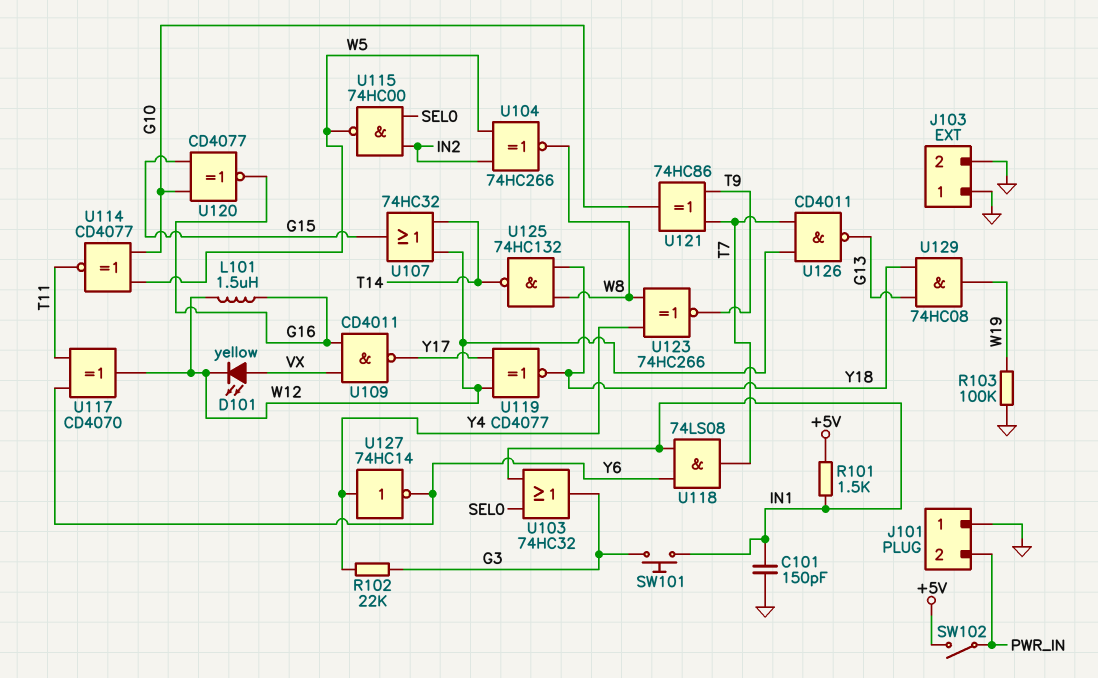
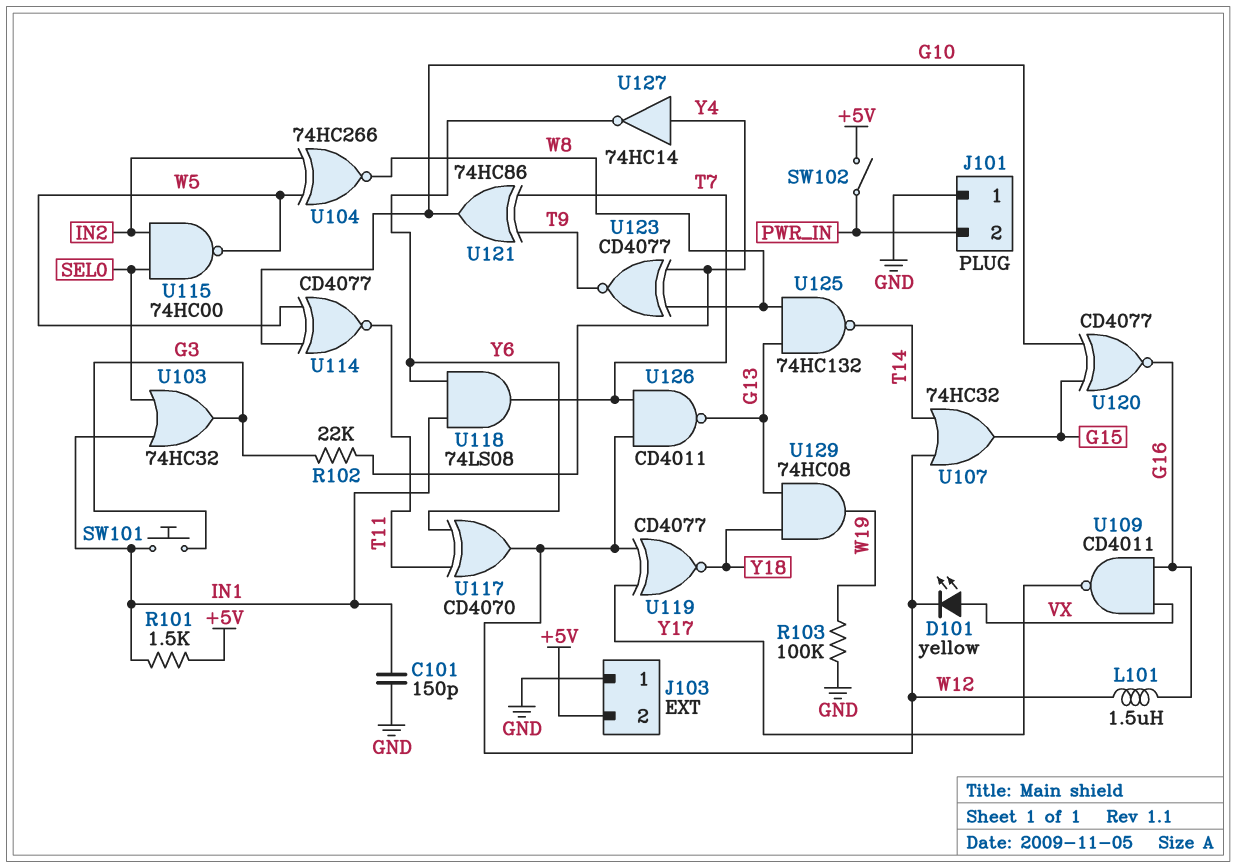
J103 pin 2: GND -> +5V
U123: XNOR 74HC266 (in W8, in Y4, out T9) -> XNOR CD4077 (in W8, in Y4, out T9)
U125: NAND 74HC132 (in W8, in Y18, out T14) -> NAND 74HC132 (in G13, in W8, out T14)

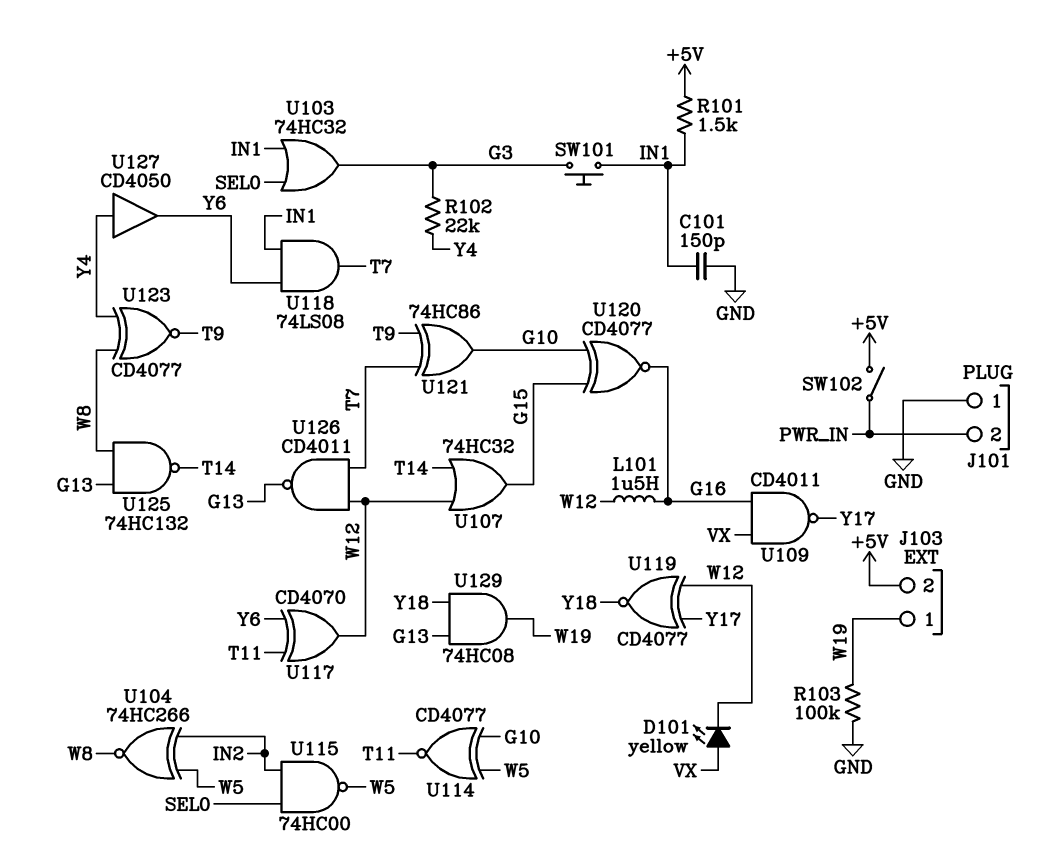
J103 pin 1: GND -> W19
U127: NOT 74HC14 (in Y4, out Y6) -> buffer CD4050 (in Y4, out Y6)

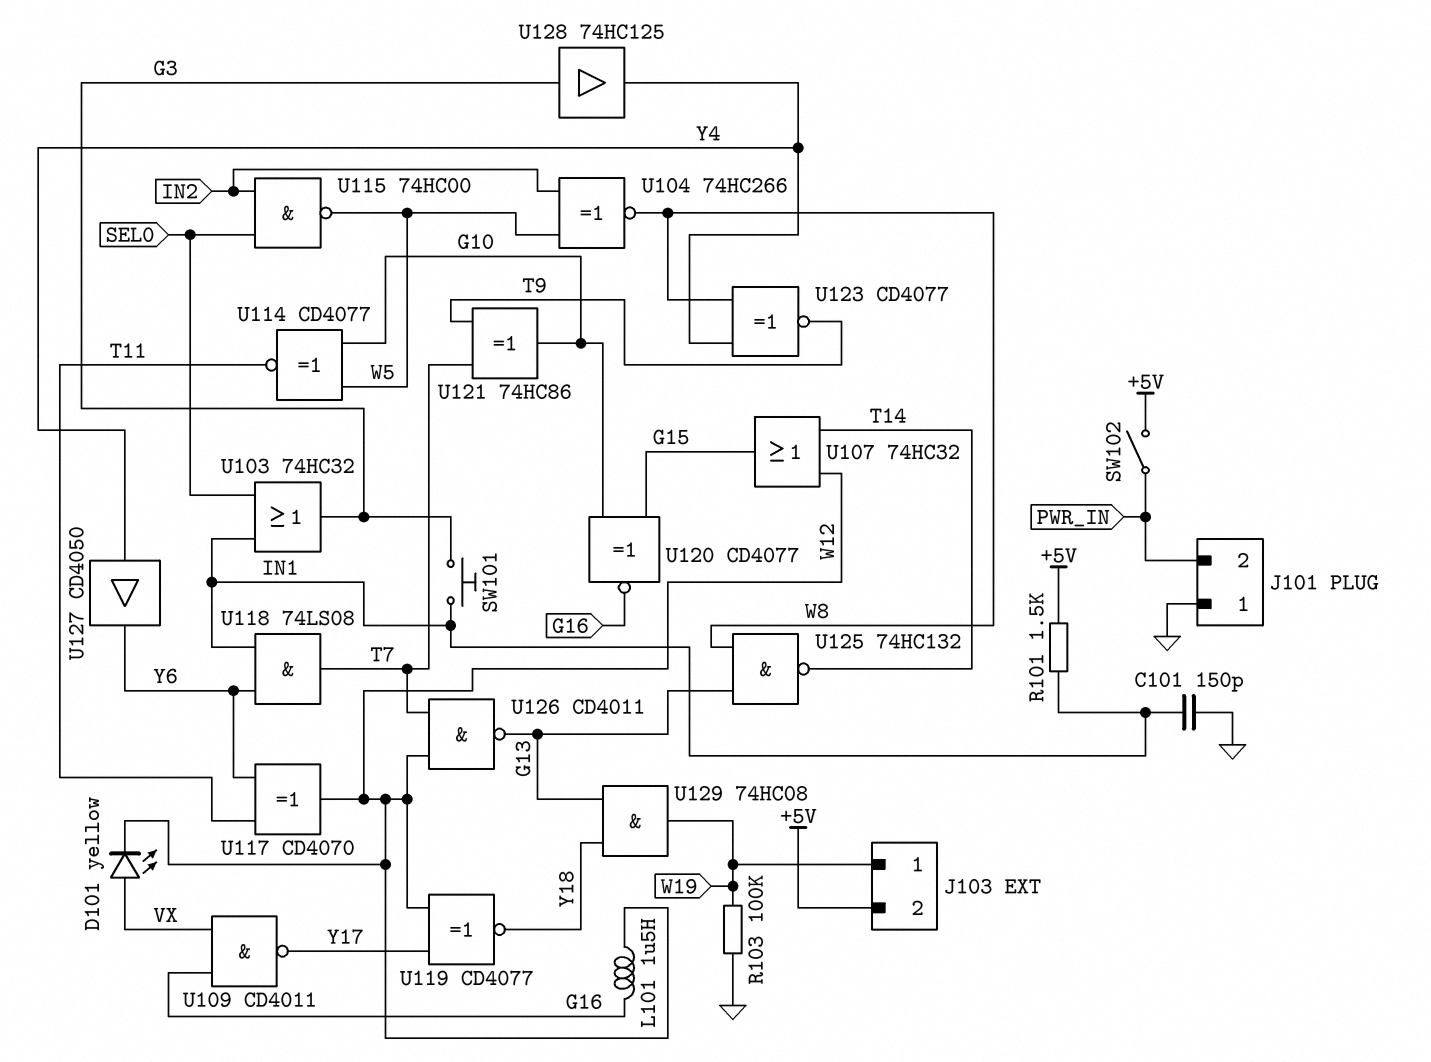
R102: 22k (G3, Y4) -> none
U128: none -> buffer 74HC125 (in G3, out Y4)

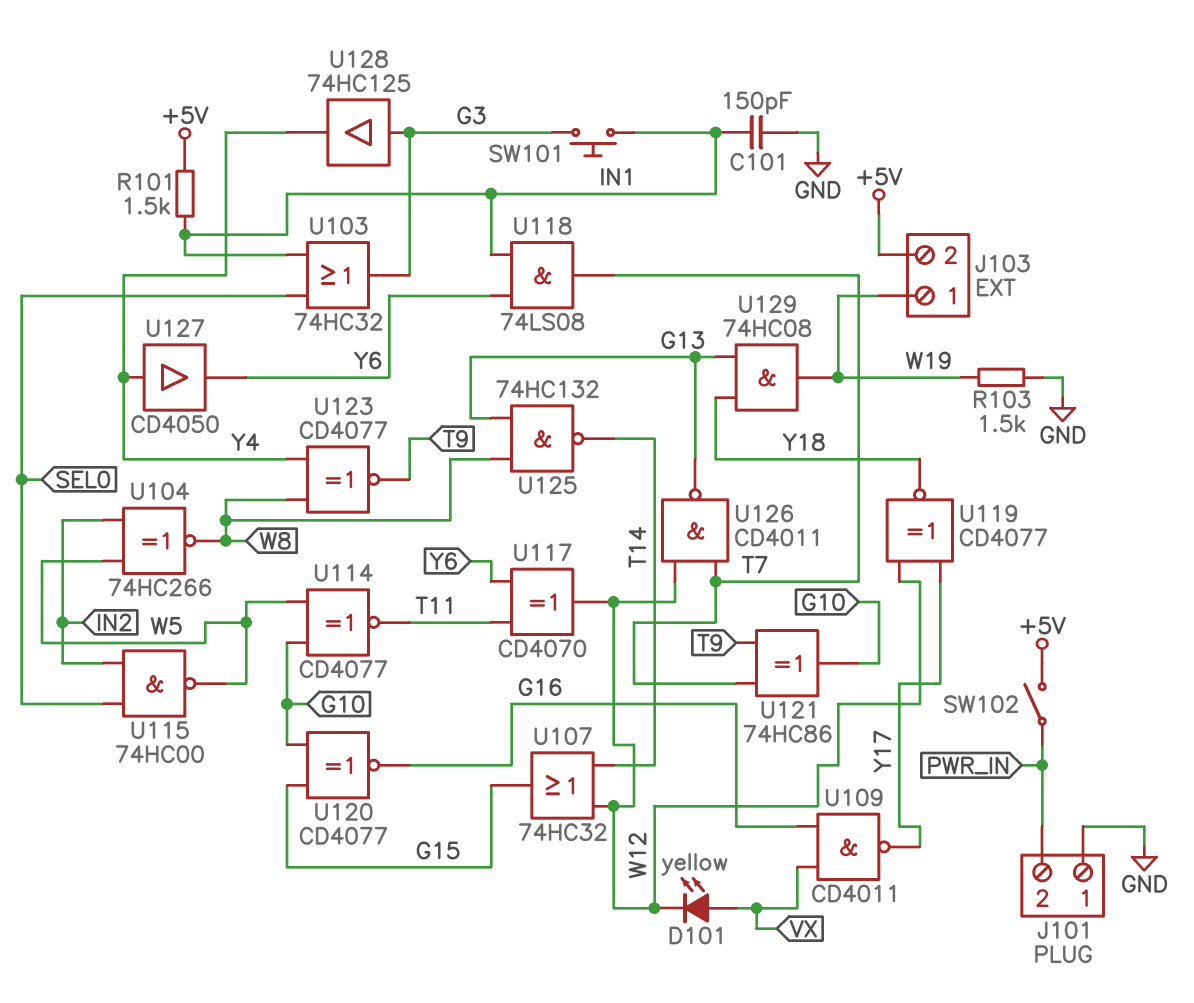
L101: 1.5uH (G16, W12) -> none
R103: 100k (GND, W19) -> 1.5k (GND, W19)

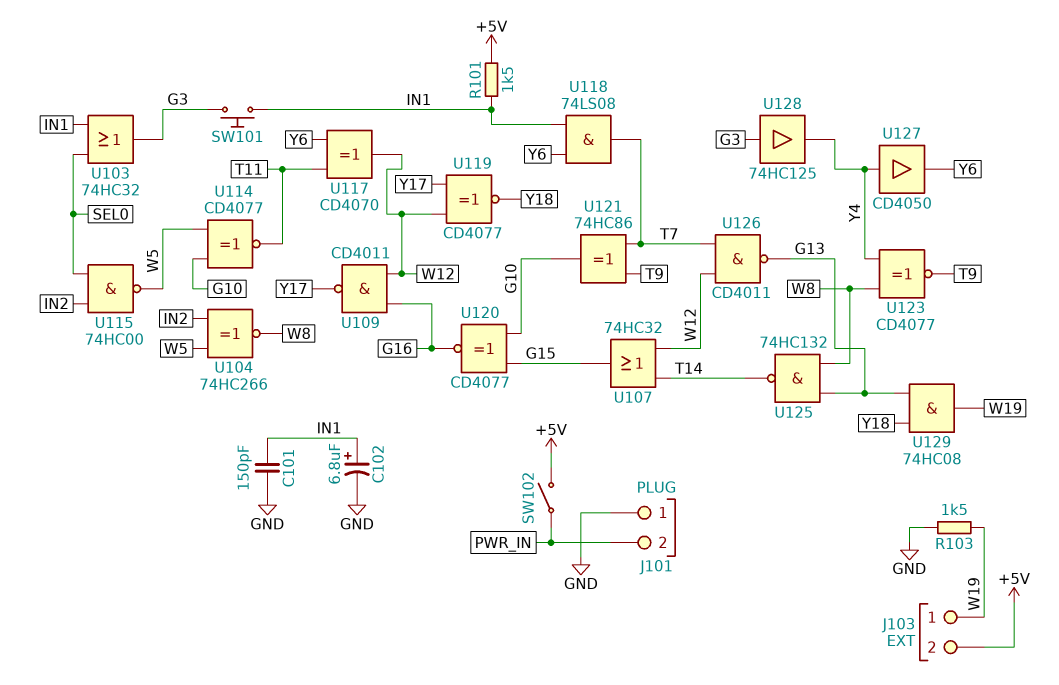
C102: none -> 6.8uF (plus IN1, minus GND)
D101: LED yellow (A VX, K W12) -> none
U109: NAND CD4011 (in G16, in VX, out Y17) -> NAND CD4011 (in G16, in W12, out Y17)

